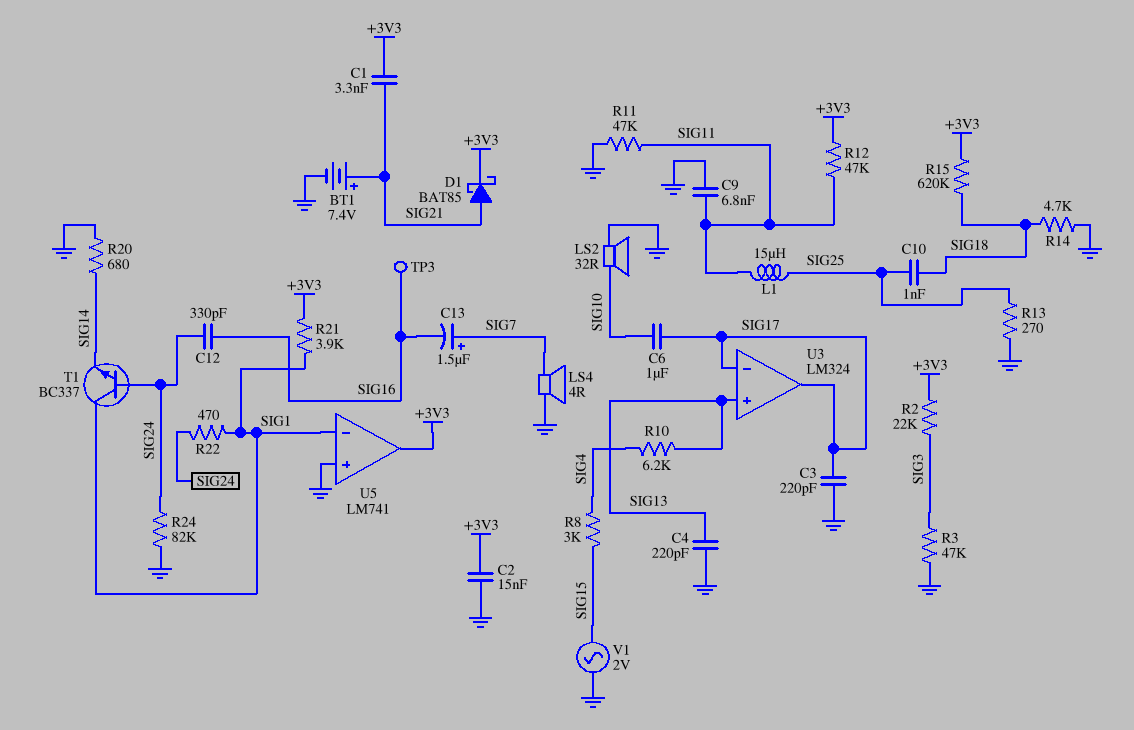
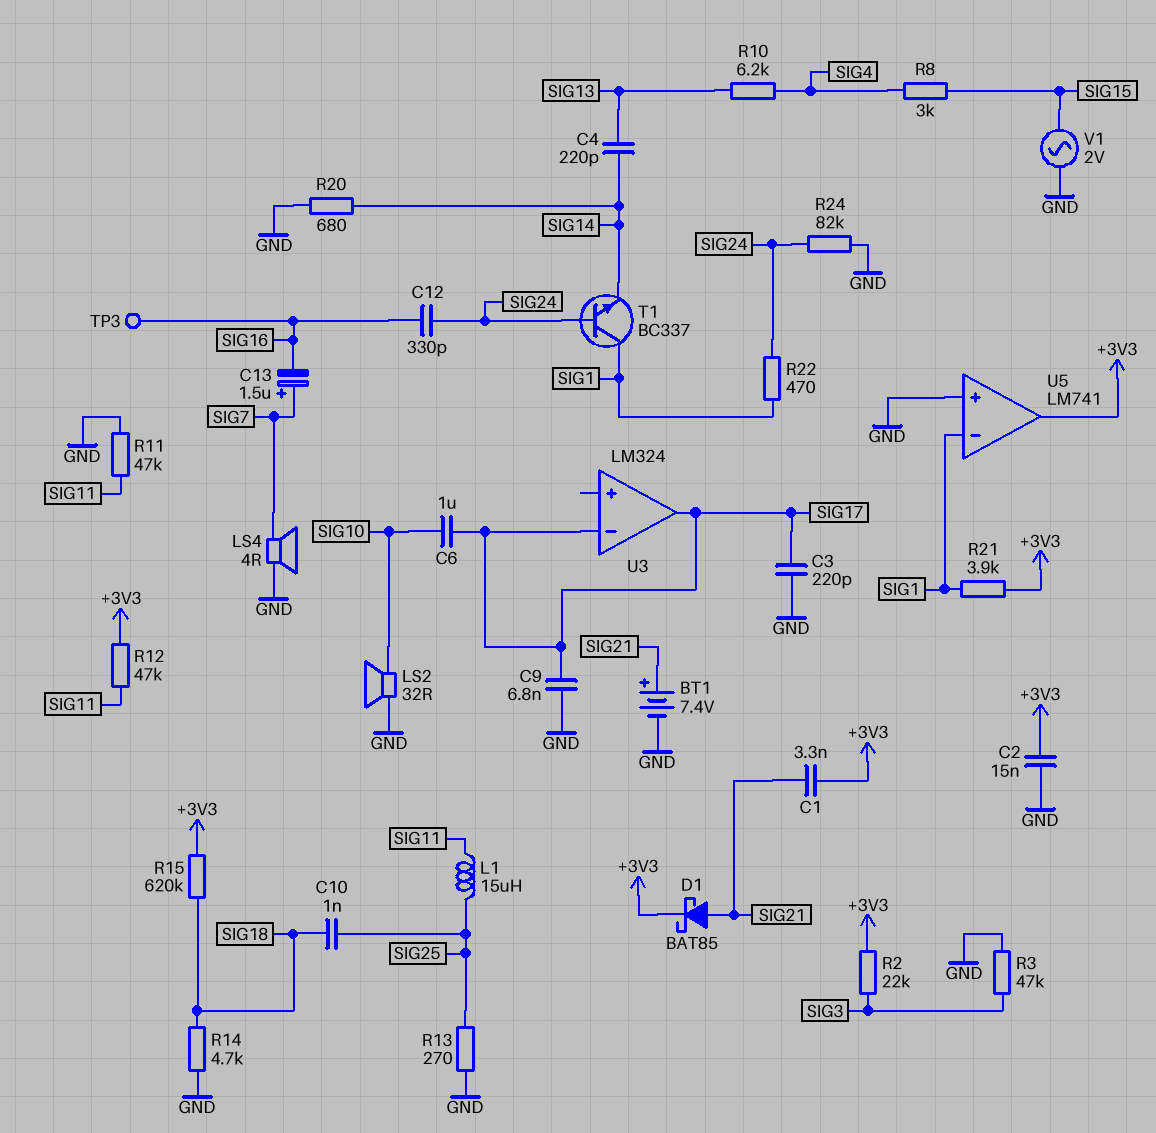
C4: 220pF (GND, SIG13) -> 220pF (SIG13, SIG14)
C9: 6.8nF (GND, SIG11) -> 6.8nF (GND, SIG17)
U3 pin in+: SIG13 -> none

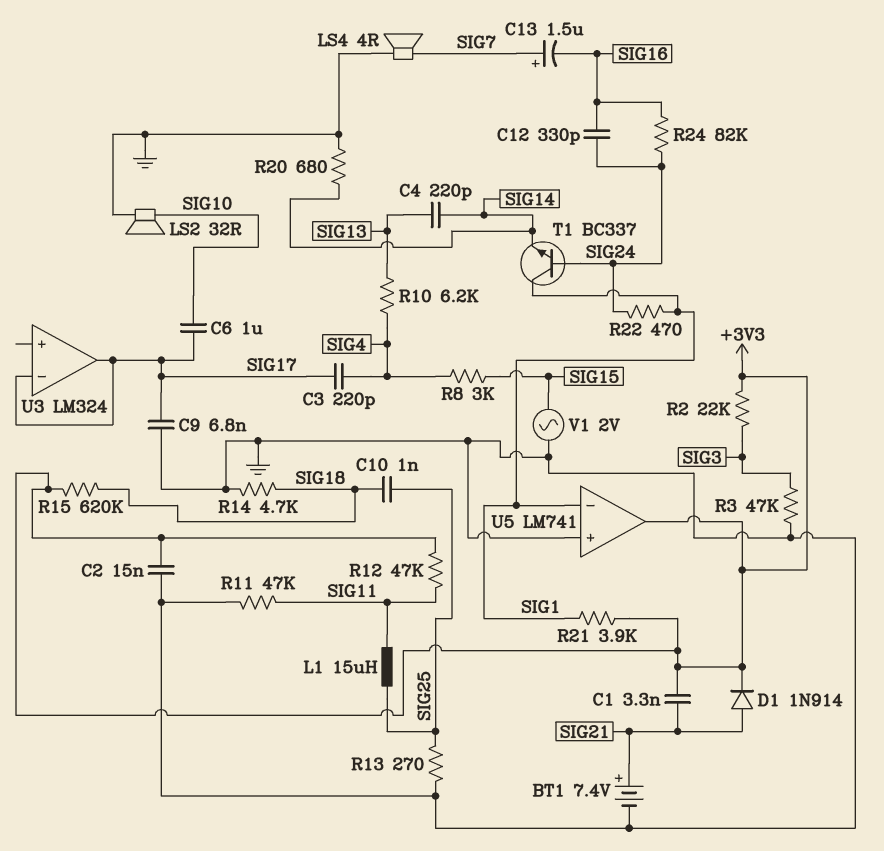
C3: 220pF (GND, SIG17) -> 220pF (SIG4, SIG17)
D1: schottky BAT85 (A SIG21, K +3V3) -> diode 1N914 (A SIG21, K +3V3)
R24: 82k (GND, SIG24) -> 82k (SIG16, SIG24)
TP3: test point (SIG16) -> none

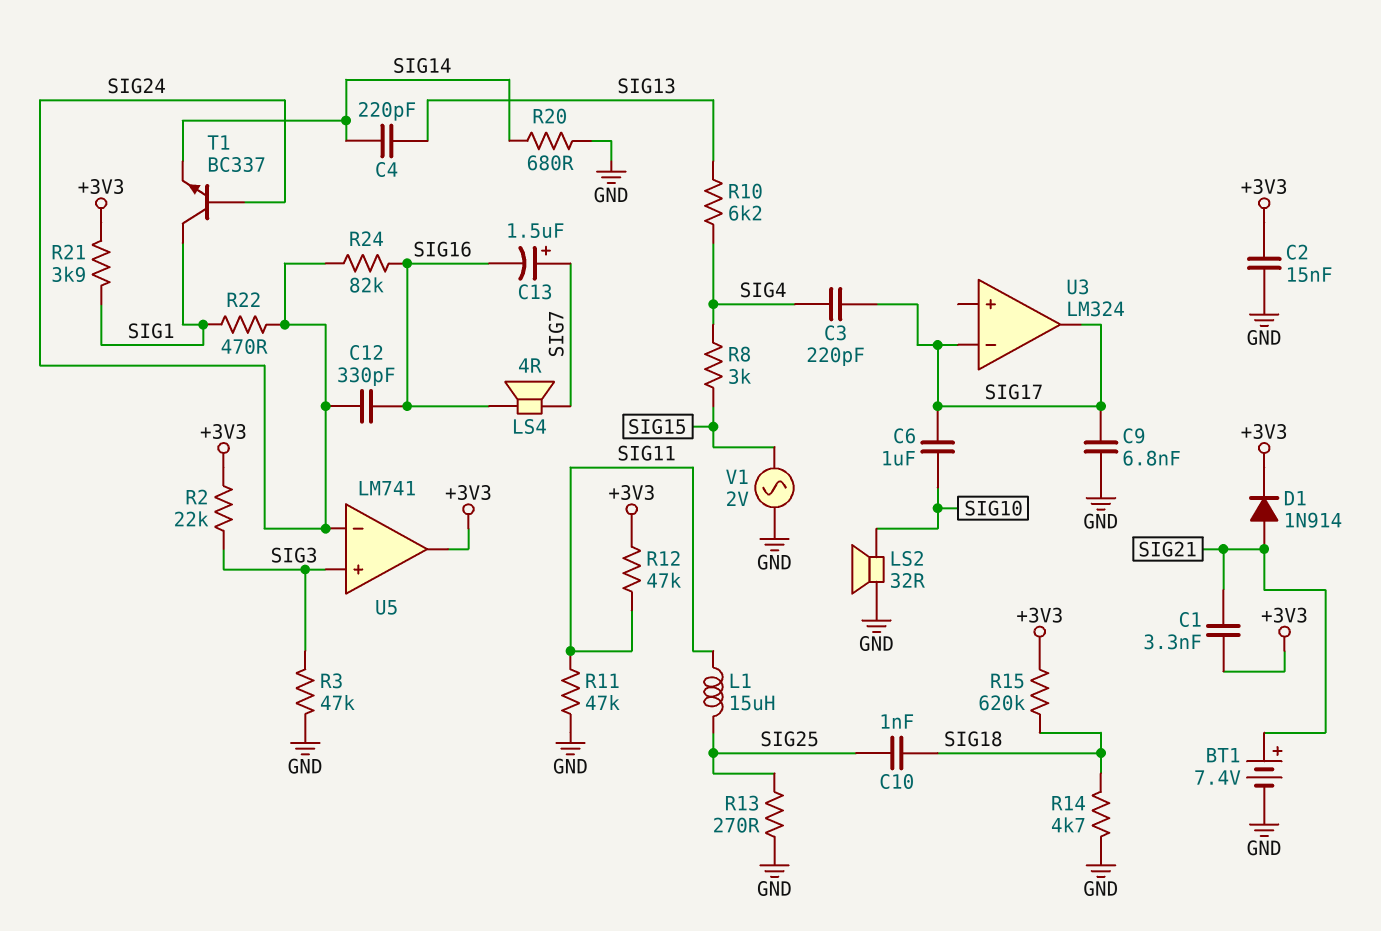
LS4: speaker 4R (GND, SIG7) -> speaker 4R (SIG7, SIG16)
U5 pin in+: GND -> SIG3
U5 pin in-: SIG1 -> SIG24

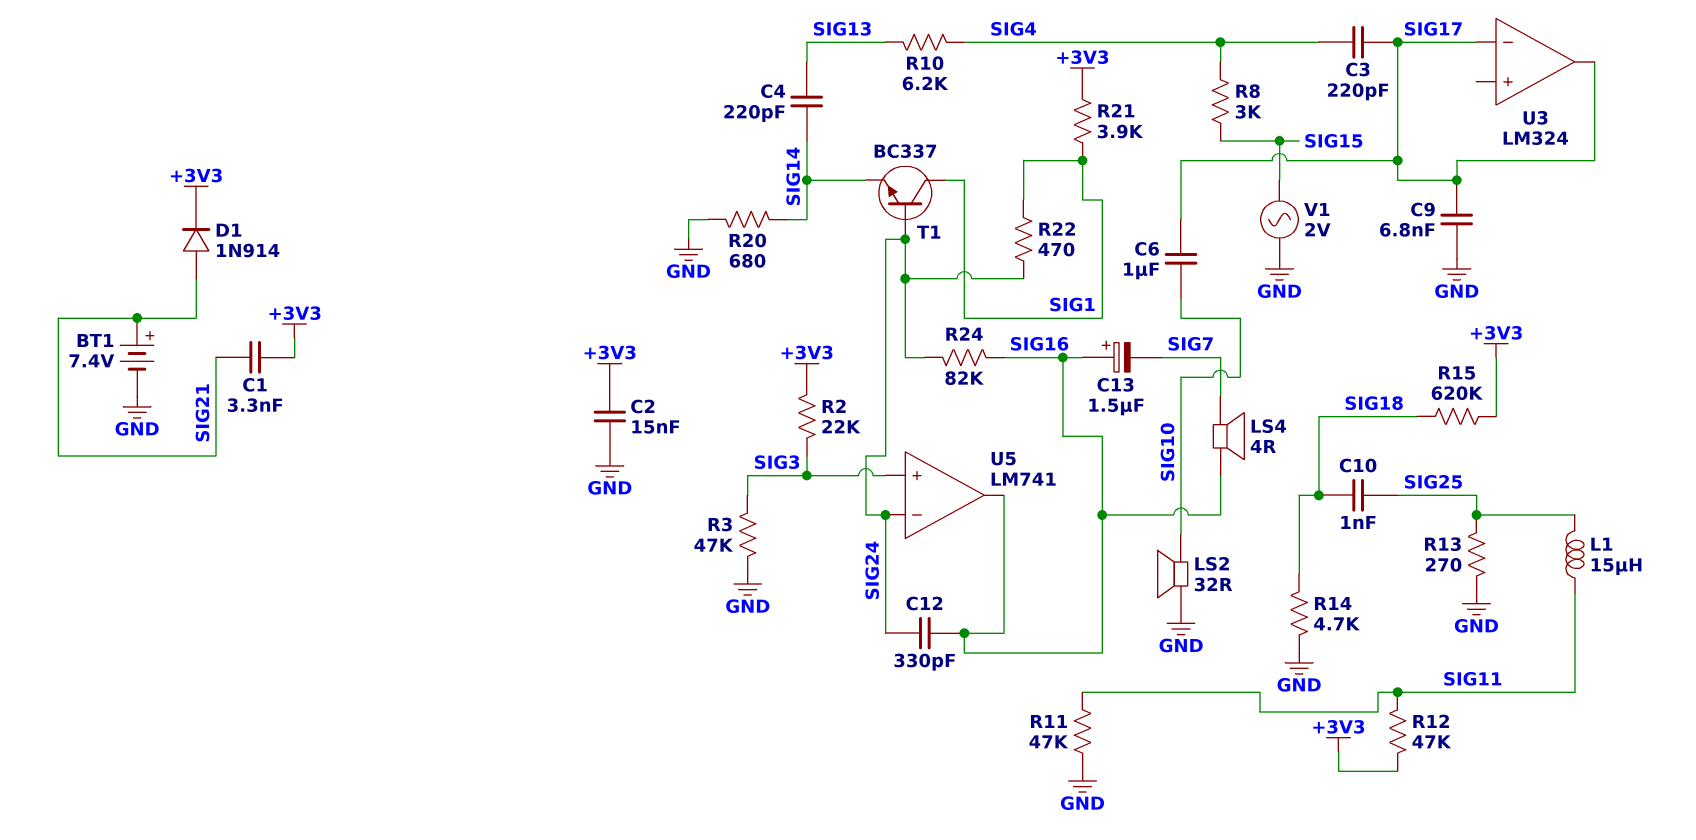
C13: 1.5uF (plus SIG7, minus SIG16) -> 1.5uF (plus SIG16, minus SIG7)
U5 pin out: +3V3 -> SIG16

